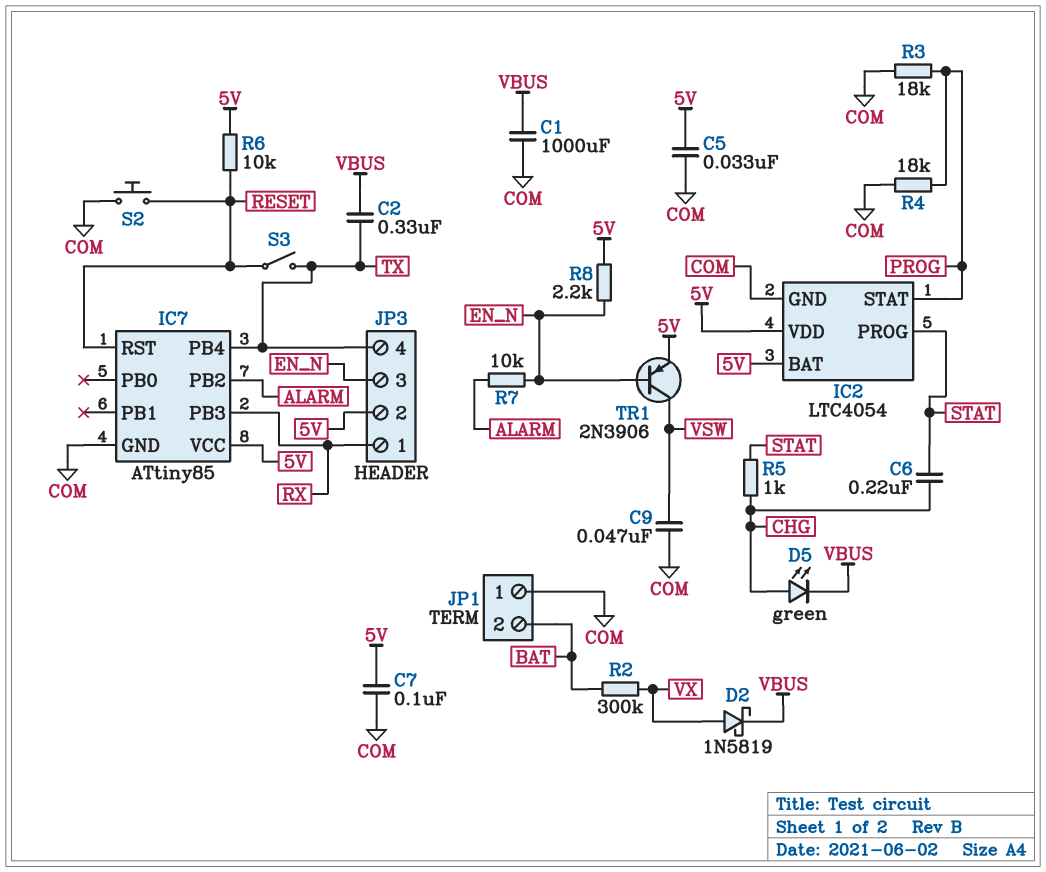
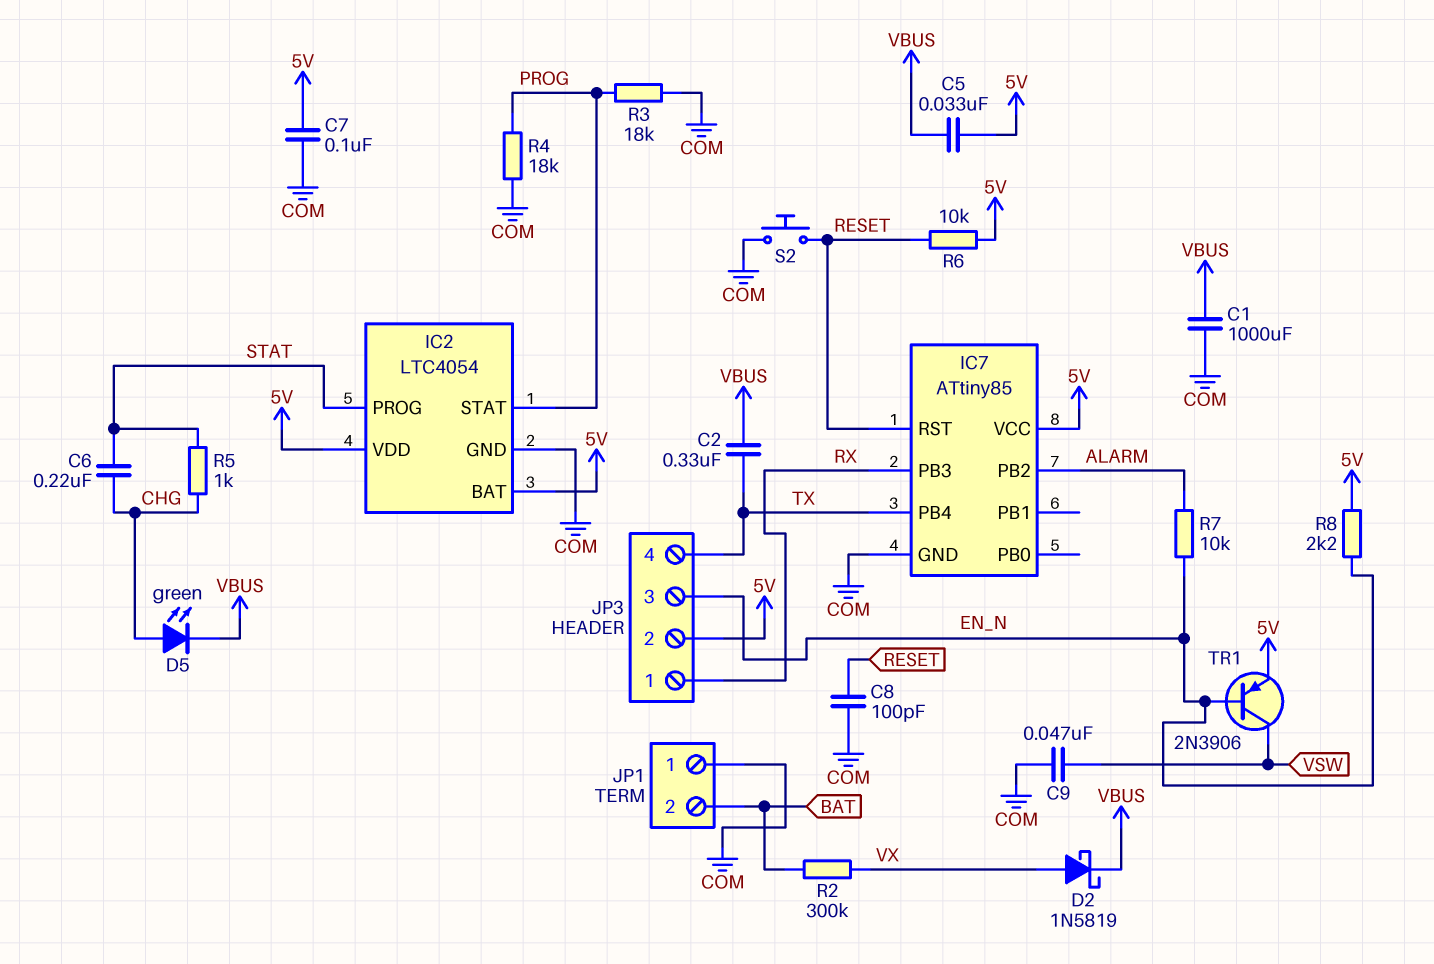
C5: 33nF (5V, COM) -> 33nF (5V, VBUS)
C8: none -> 100pF (COM, RESET)
S3: switch (RESET, TX) -> none

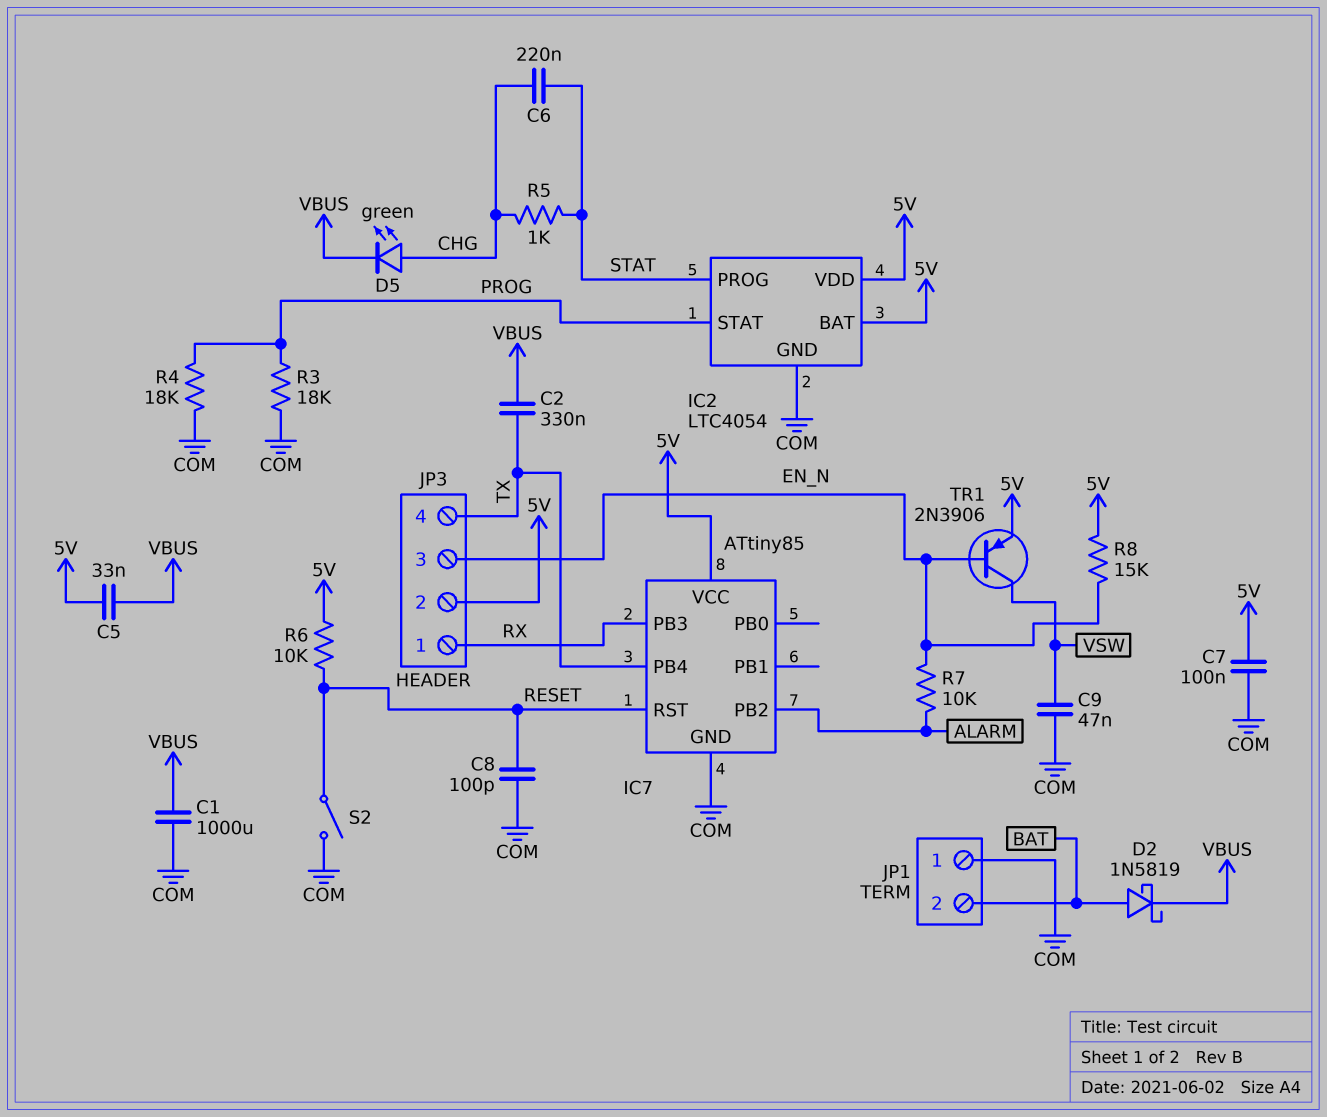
D2: schottky 1N5819 (A VX, K VBUS) -> schottky 1N5819 (A BAT, K VBUS)
R2: 300k (BAT, VX) -> none
R8: 2.2k (5V, EN_N) -> 15k (5V, EN_N)
S2: button (COM, RESET) -> switch (COM, RESET)

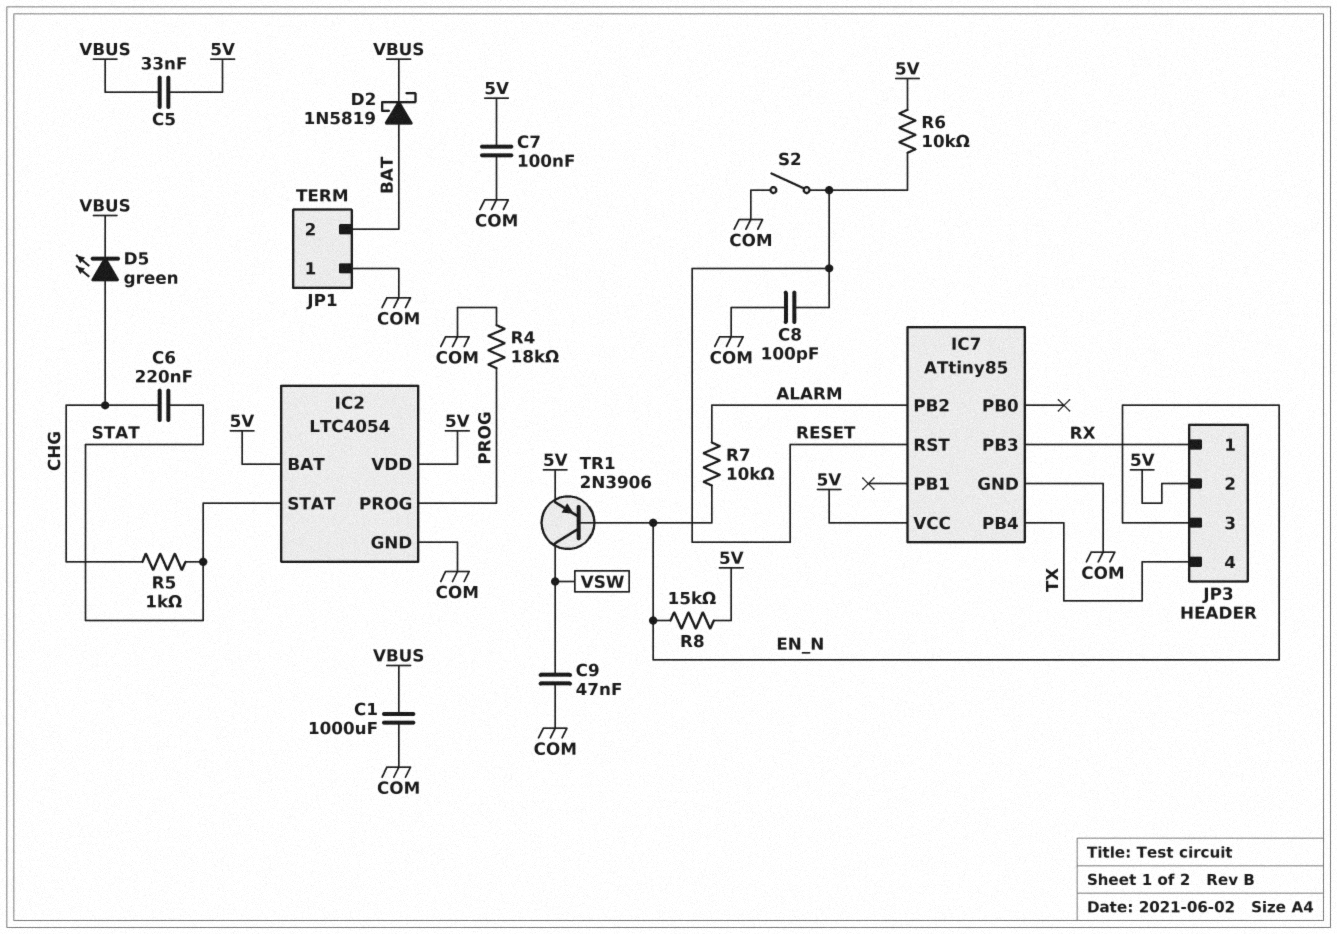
C2: 330nF (TX, VBUS) -> none
IC2 pin PROG: STAT -> PROG
IC2 pin STAT: PROG -> STAT
R3: 18k (COM, PROG) -> none

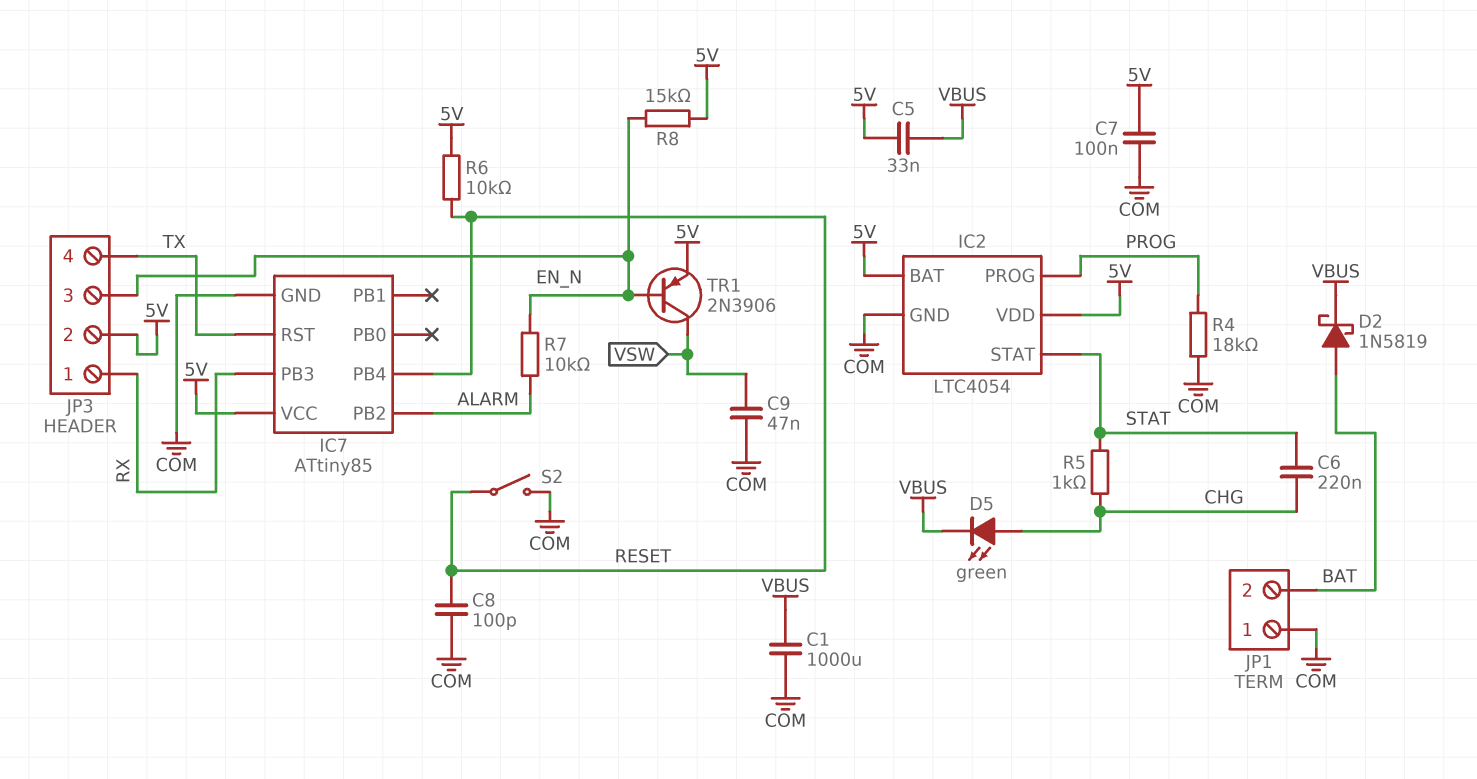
IC7 pin PB4: TX -> RESET
IC7 pin RST: RESET -> TX

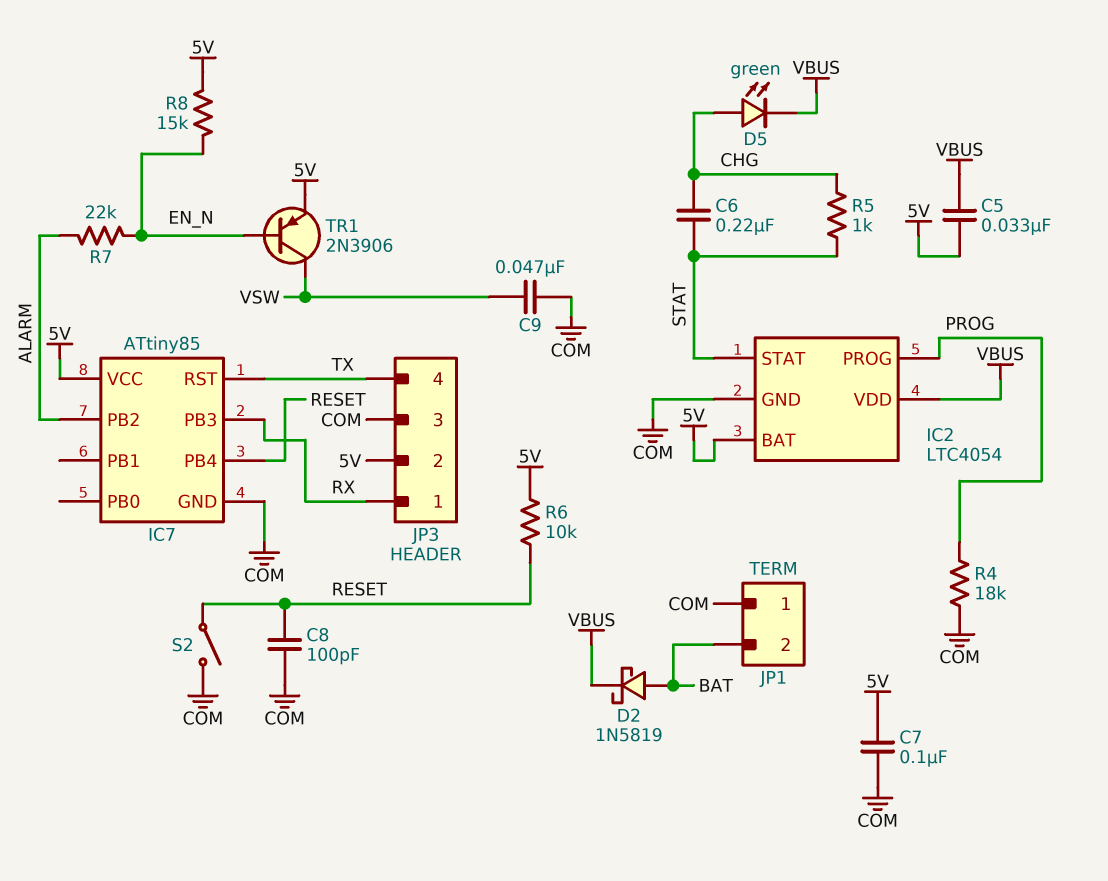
C1: 1000uF (COM, VBUS) -> none
IC2 pin VDD: 5V -> VBUS
JP3 pin 3: EN_N -> COM
R7: 10k (ALARM, EN_N) -> 22k (ALARM, EN_N)

